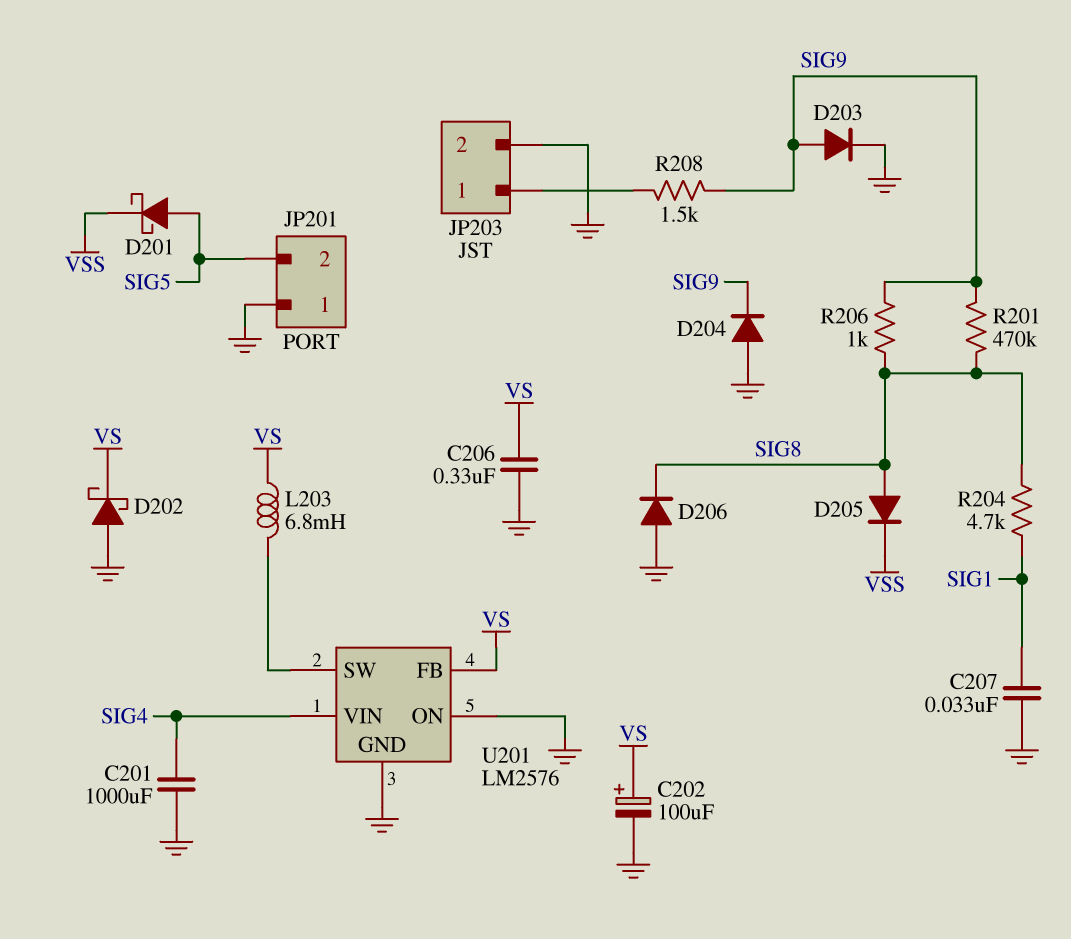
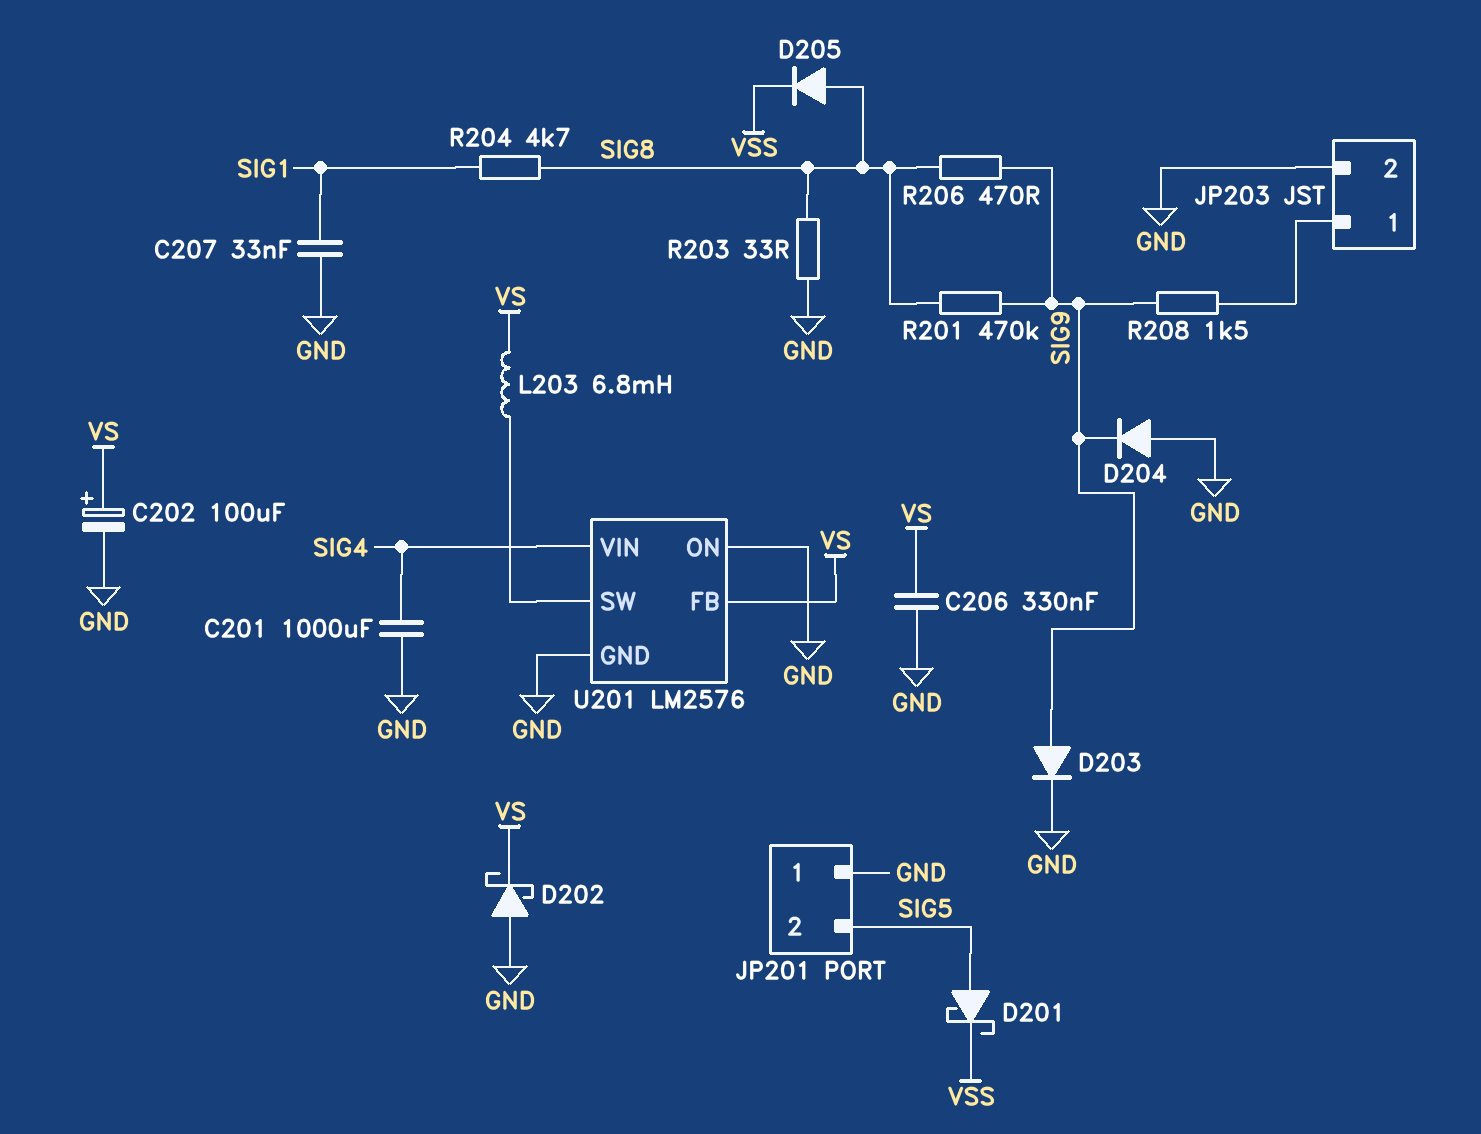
D206: diode (A GND, K SIG8) -> none
R203: none -> 33 (GND, SIG8)
R206: 1k (SIG8, SIG9) -> 470 (SIG8, SIG9)

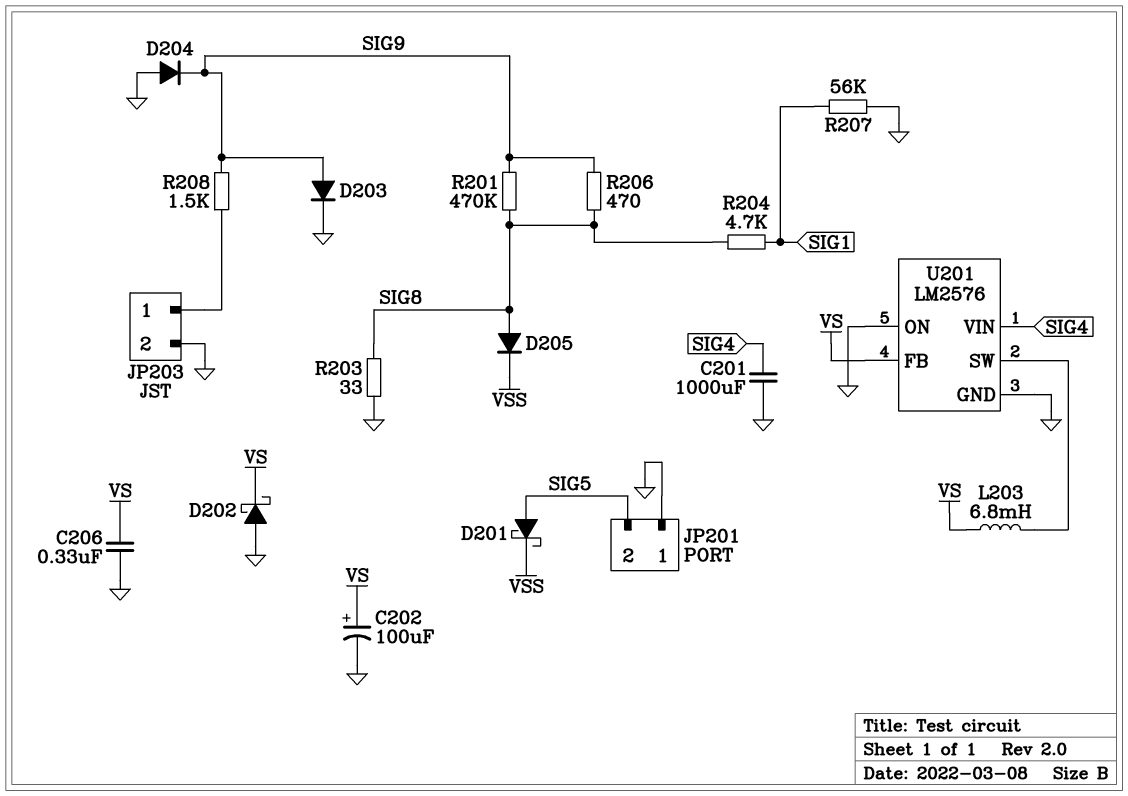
C207: 33nF (GND, SIG1) -> none
R207: none -> 56k (GND, SIG1)

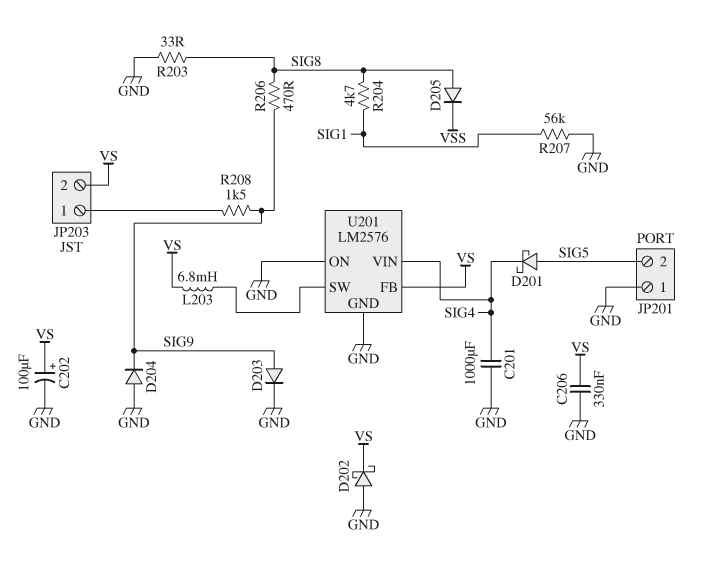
D201: schottky (A SIG5, K VSS) -> schottky (A SIG5, K SIG4)
JP203 pin 2: GND -> VS
R201: 470k (SIG8, SIG9) -> none

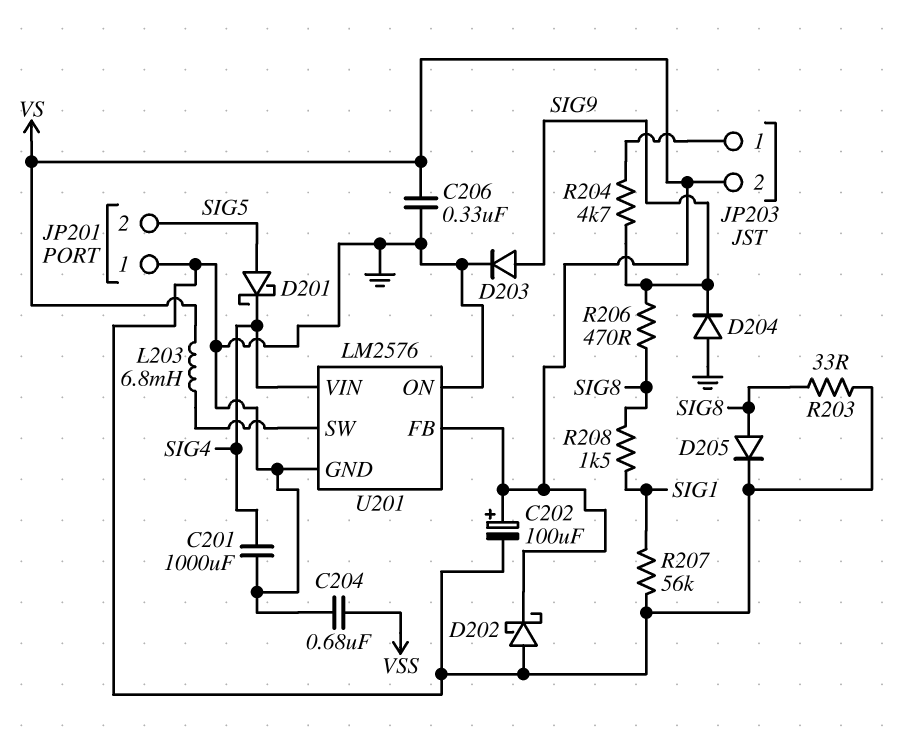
C204: none -> 680nF (GND, VSS)
D205: diode (A SIG8, K VSS) -> diode (A SIG8, K GND)
R204: 4.7k (SIG1, SIG8) -> 4.7k (JP203/1, SIG9)
R208: 1.5k (JP203/1, SIG9) -> 1.5k (SIG1, SIG8)

